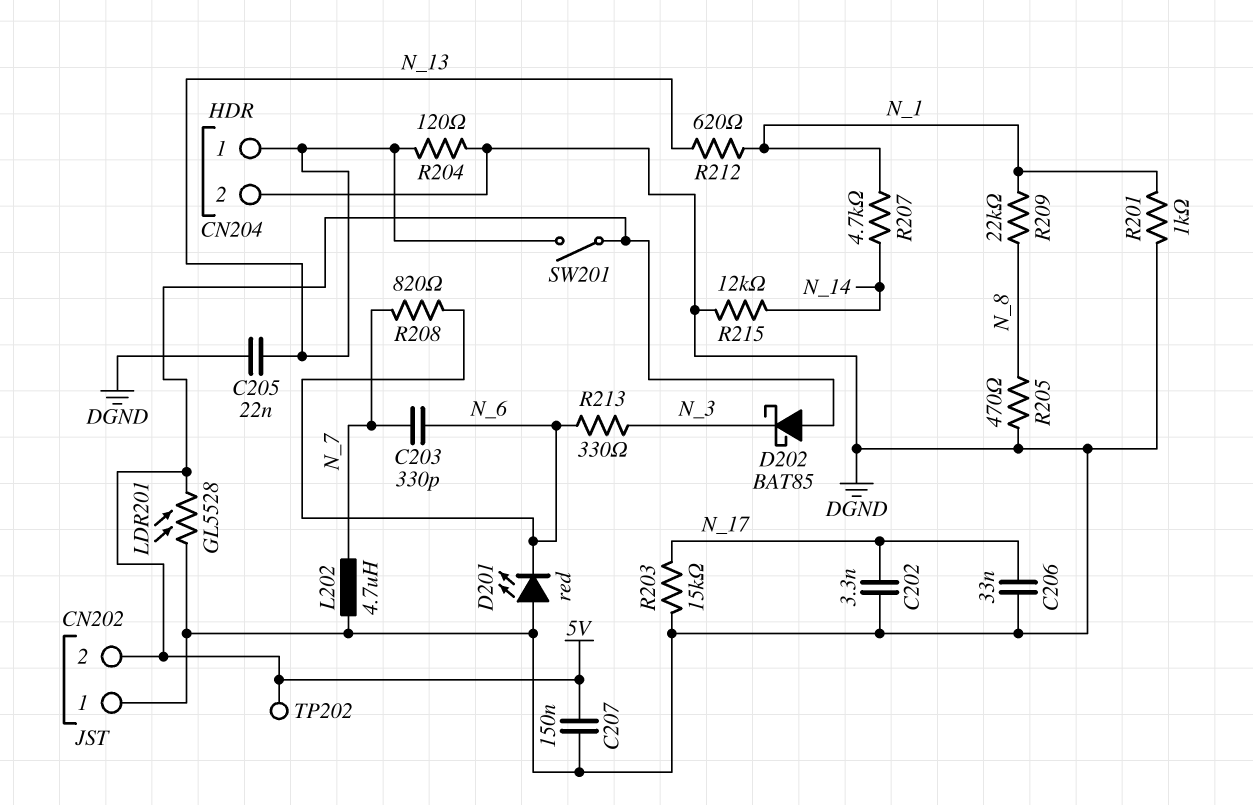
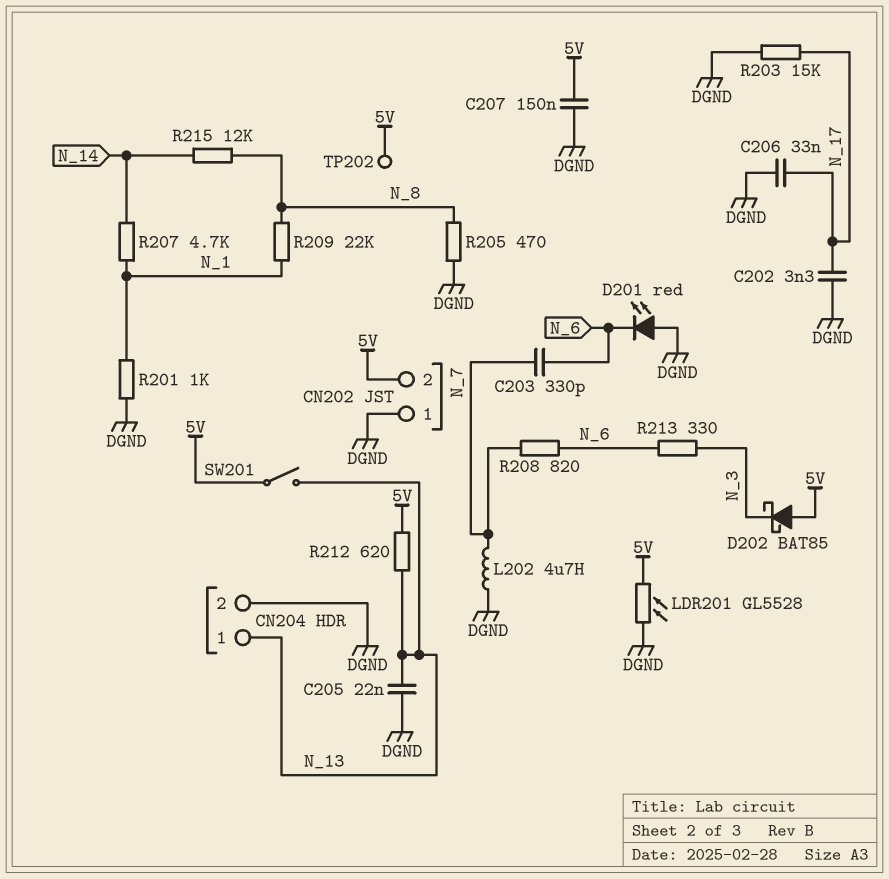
R204: 120 (DGND, N_13) -> none
R212: 620 (N_1, N_13) -> 620 (5V, N_13)
R215: 12k (DGND, N_14) -> 12k (N_8, N_14)

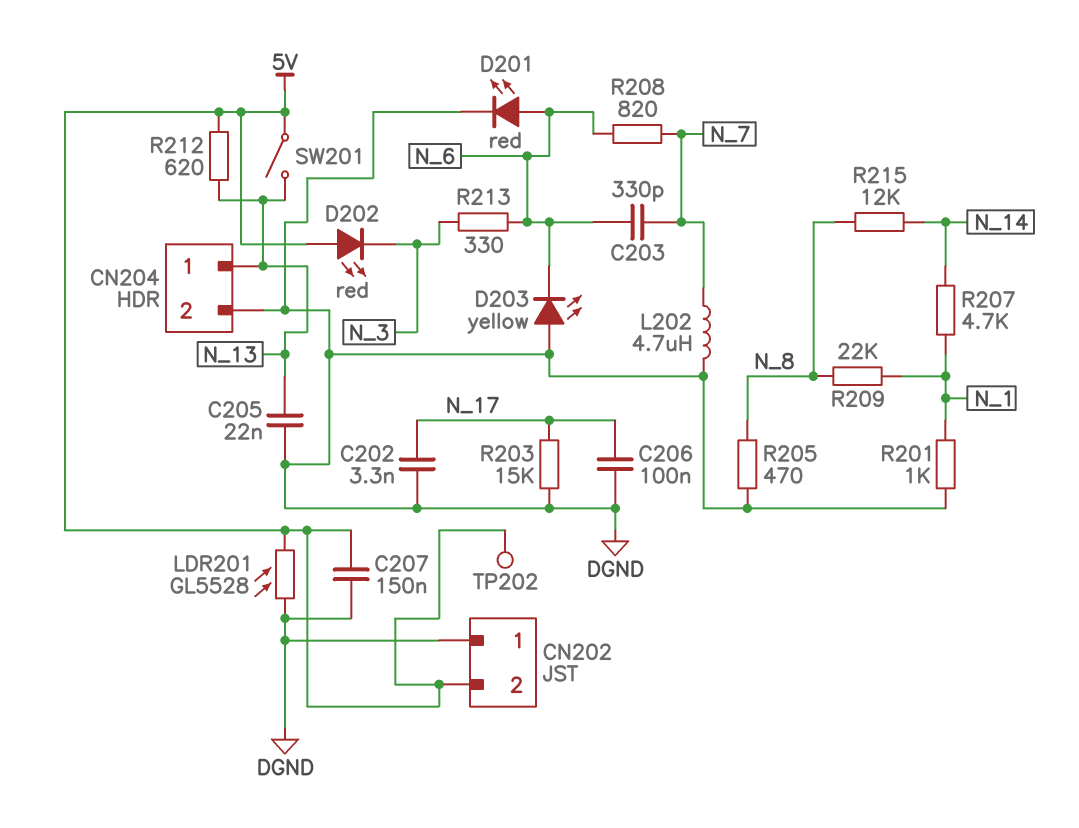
C206: 33nF (DGND, N_17) -> 100nF (DGND, N_17)
D201: LED red (A DGND, K N_6) -> LED red (A N_6, K DGND)
D202: schottky BAT85 (A 5V, K N_3) -> LED red (A 5V, K N_3)
D203: none -> LED yellow (A DGND, K N_6)

